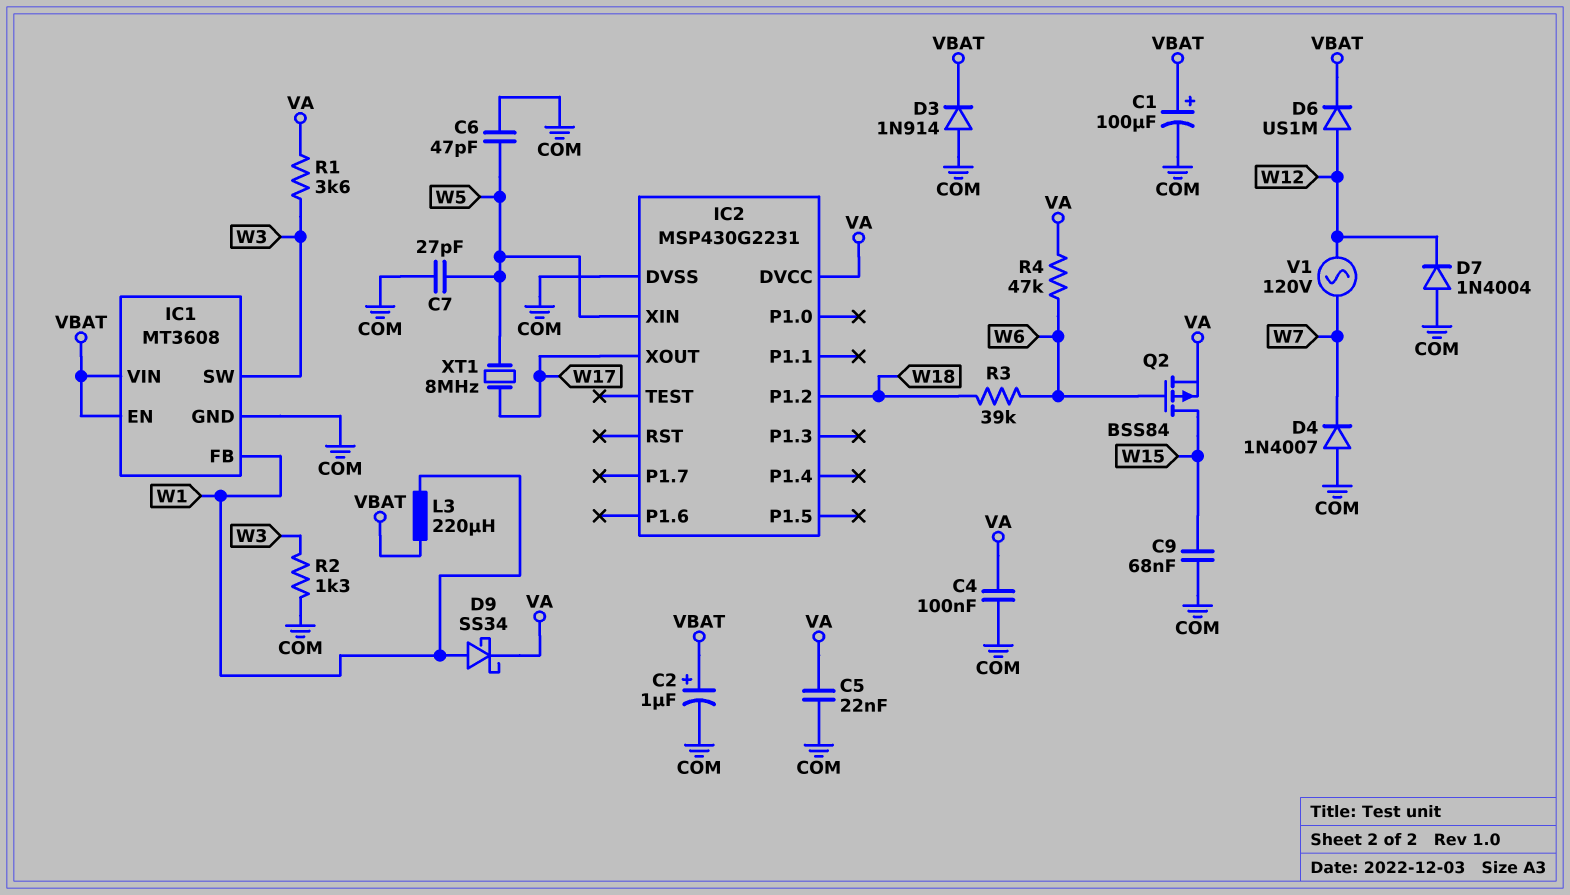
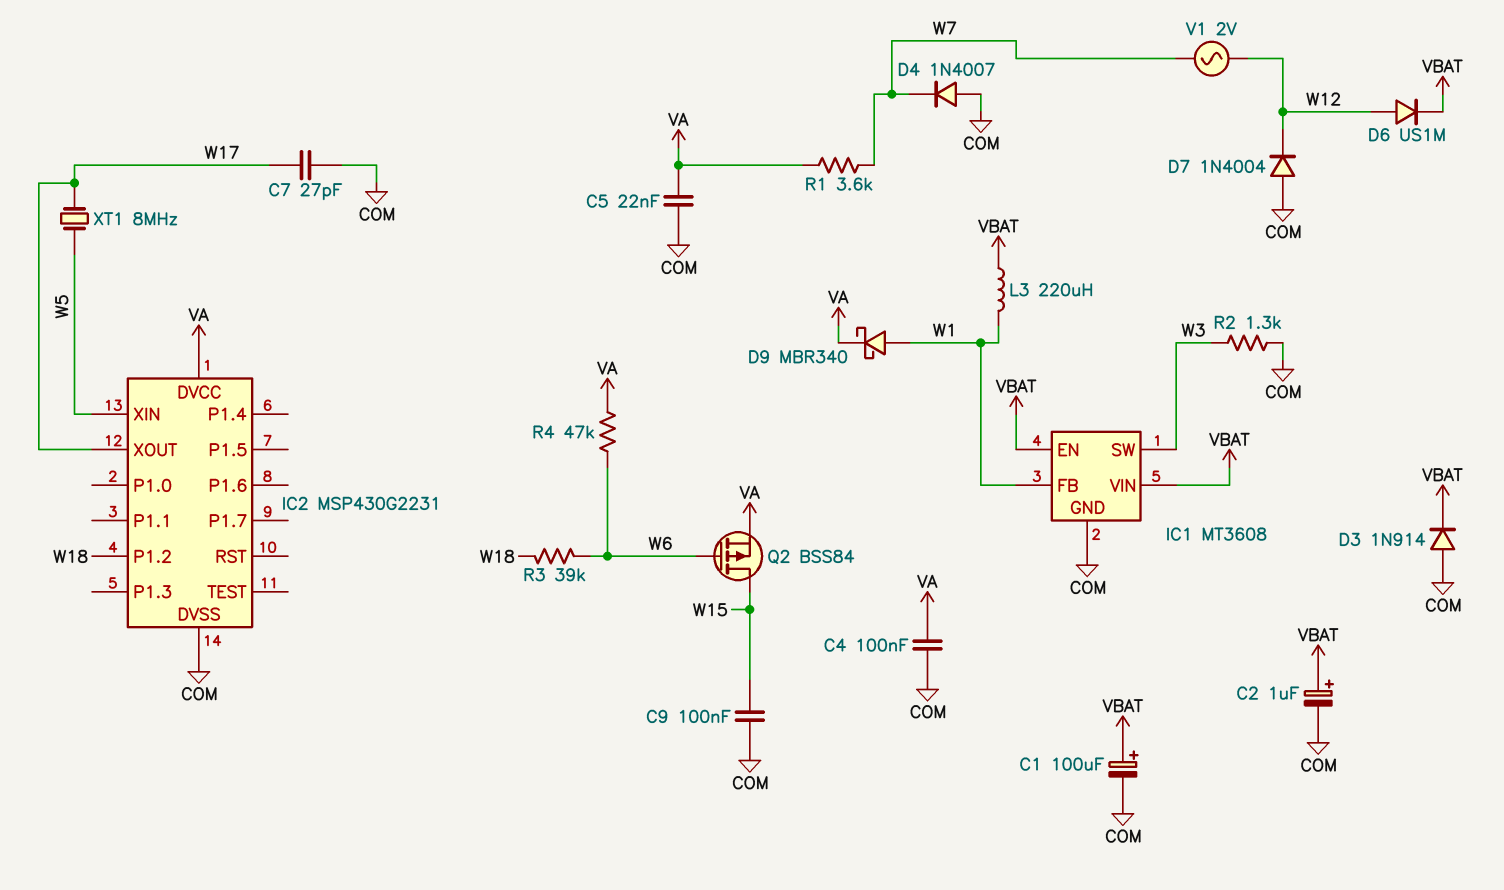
C6: 47pF (COM, W5) -> none
C7: 27pF (COM, W5) -> 27pF (COM, W17)
C9: 68nF (COM, W15) -> 100nF (COM, W15)
D9: schottky SS34 (A W1, K VA) -> schottky MBR340 (A W1, K VA)
R1: 3.6k (VA, W3) -> 3.6k (VA, W7)
V1: AC 120V (W7, W12) -> AC 2V (W7, W12)

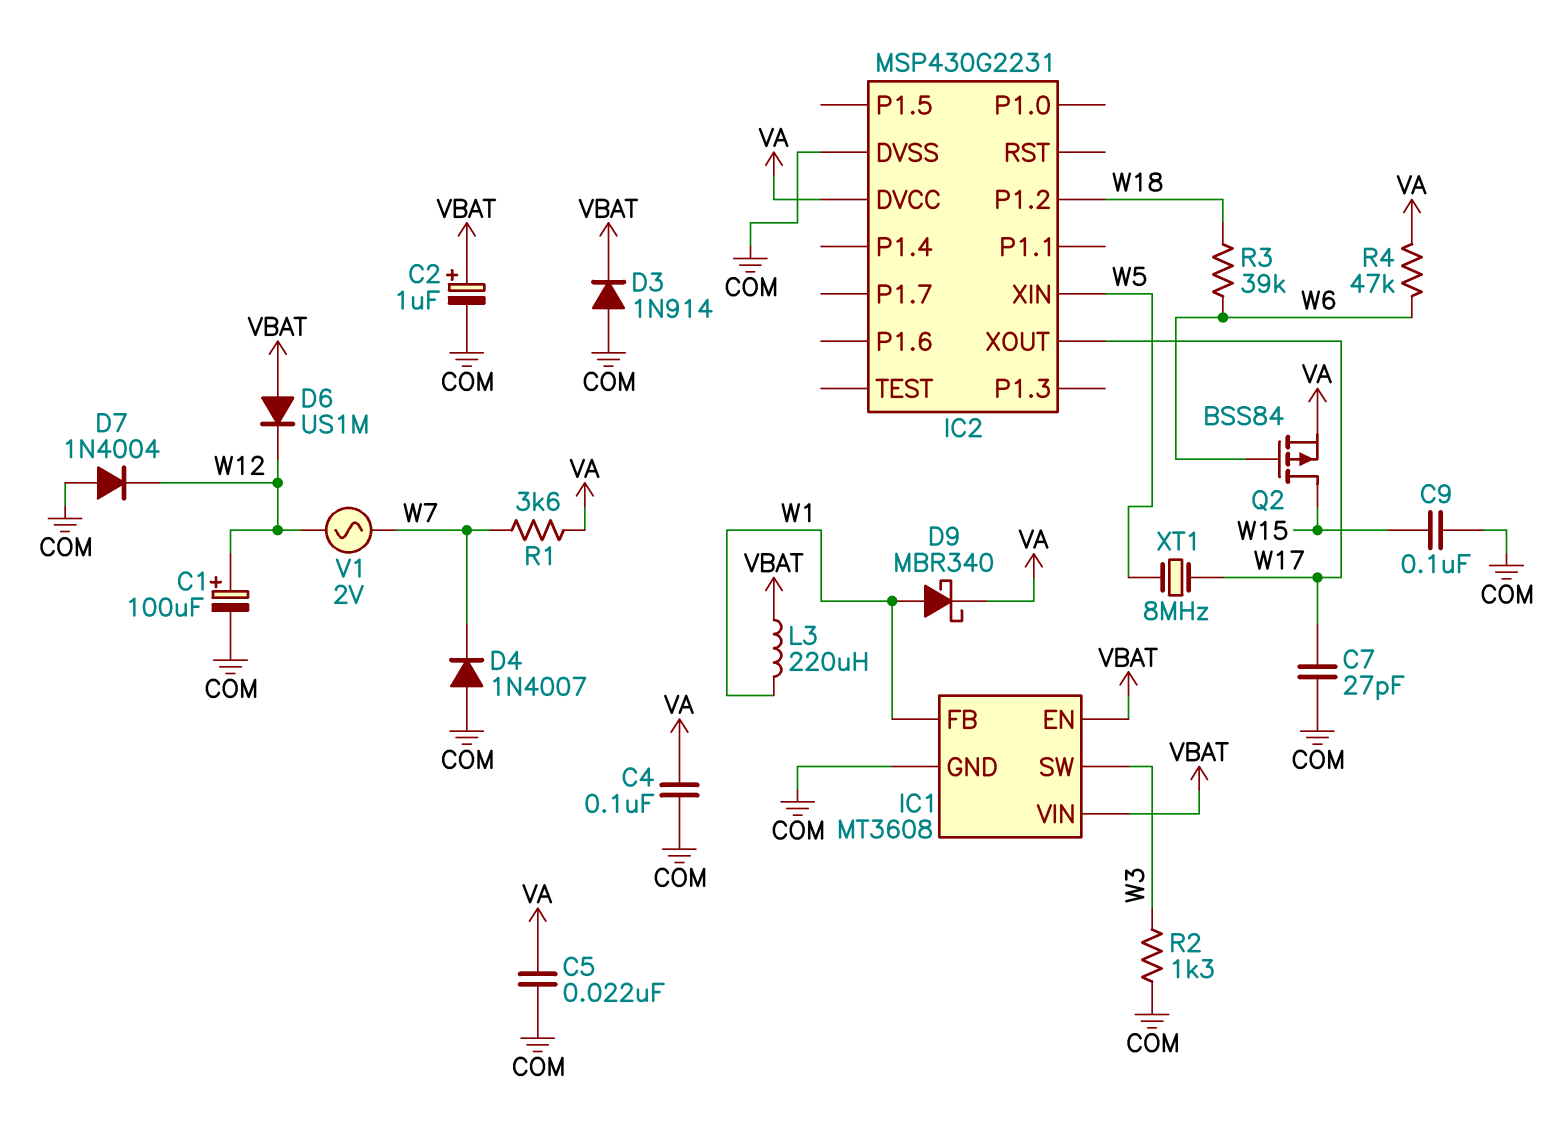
C1: 100uF (plus VBAT, minus COM) -> 100uF (plus W12, minus COM)
D6: diode US1M (A W12, K VBAT) -> diode US1M (A VBAT, K W12)

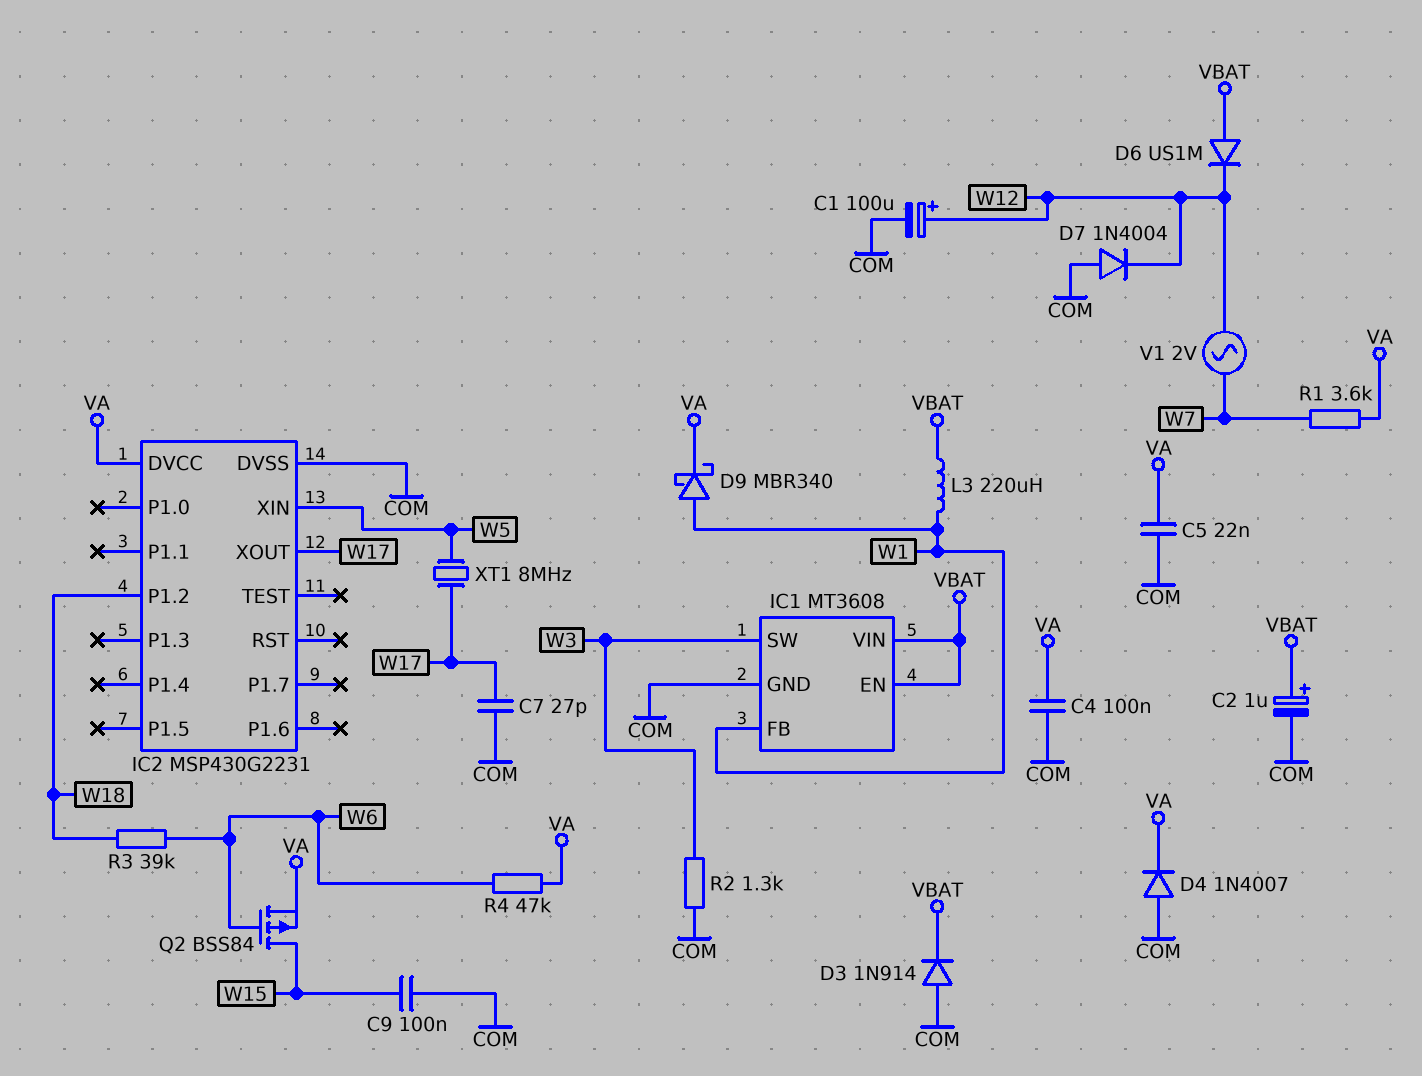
D4: diode 1N4007 (A COM, K W7) -> diode 1N4007 (A COM, K VA)

